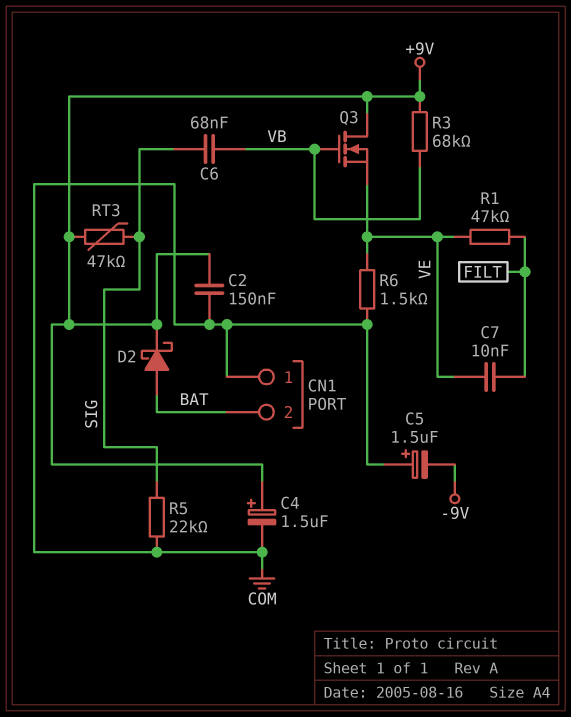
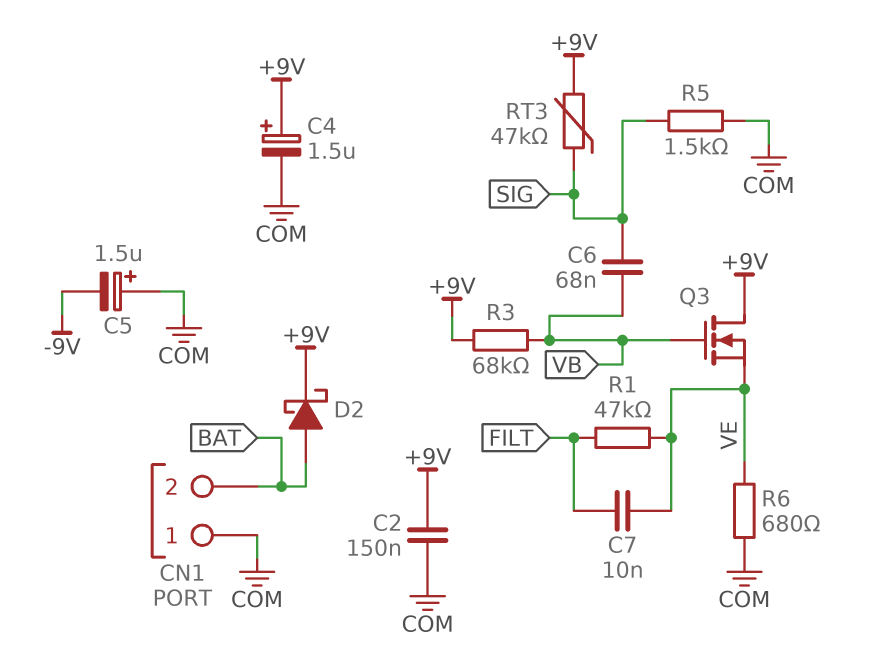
R5: 22k (COM, SIG) -> 1.5k (COM, SIG)
R6: 1.5k (COM, VE) -> 680 (COM, VE)

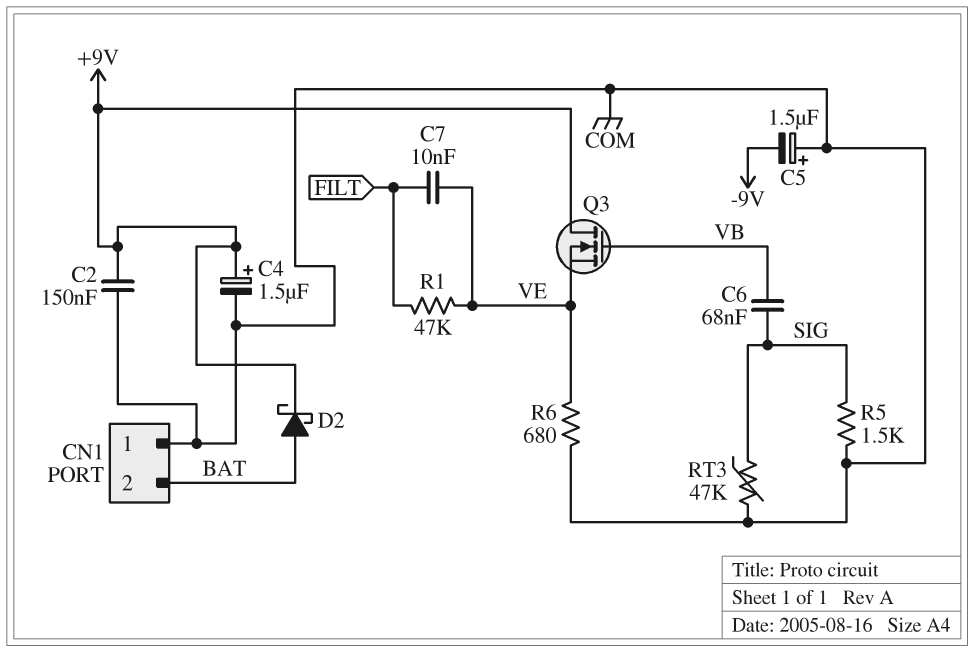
R3: 68k (+9V, VB) -> none
RT3: 47k (+9V, SIG) -> 47k (COM, SIG)

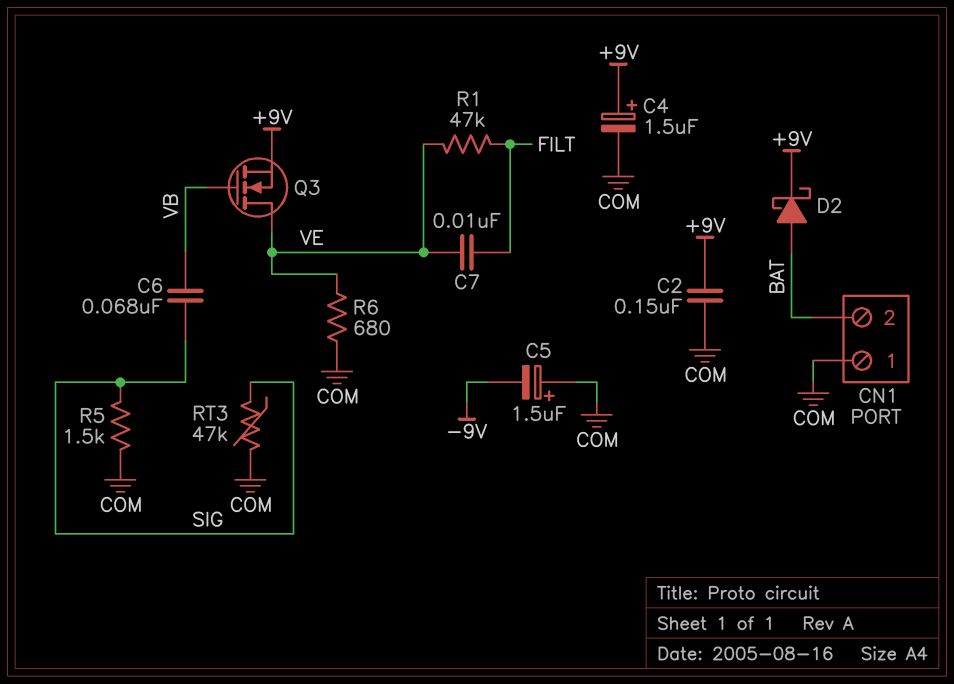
Q3: NMOS (G VB, D +9V, S VE) -> NMOS (G VB, D VE, S +9V)

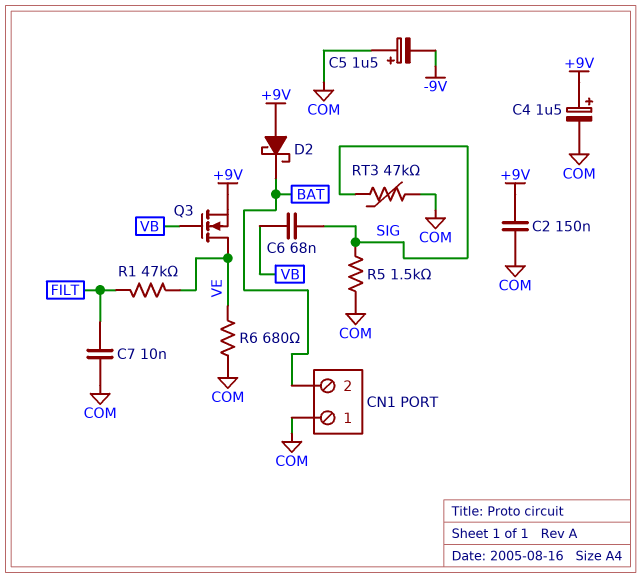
C7: 10nF (FILT, VE) -> 10nF (COM, FILT)
D2: schottky (A BAT, K +9V) -> schottky (A +9V, K BAT)

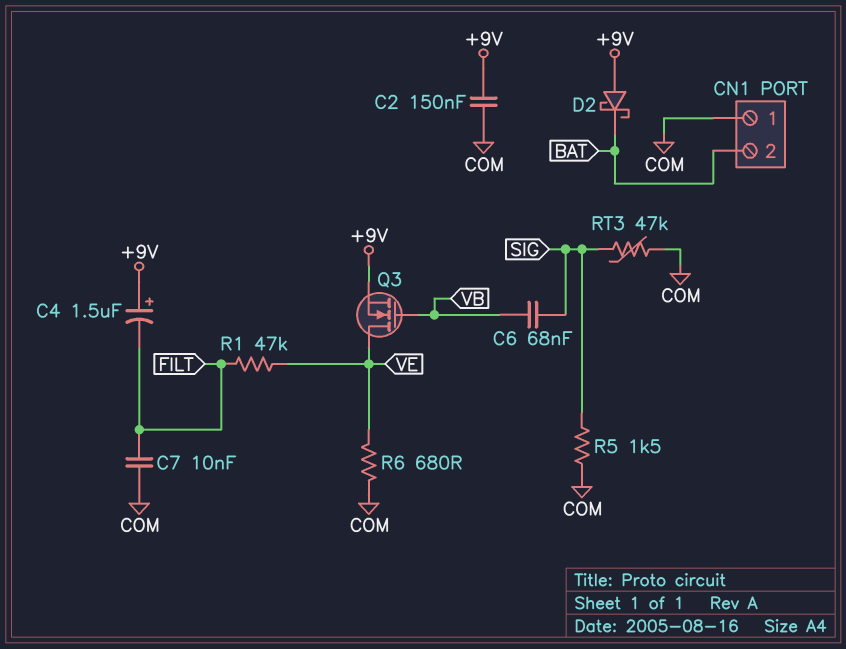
C4: 1.5uF (plus +9V, minus COM) -> 1.5uF (plus +9V, minus FILT)
C5: 1.5uF (plus COM, minus -9V) -> none

